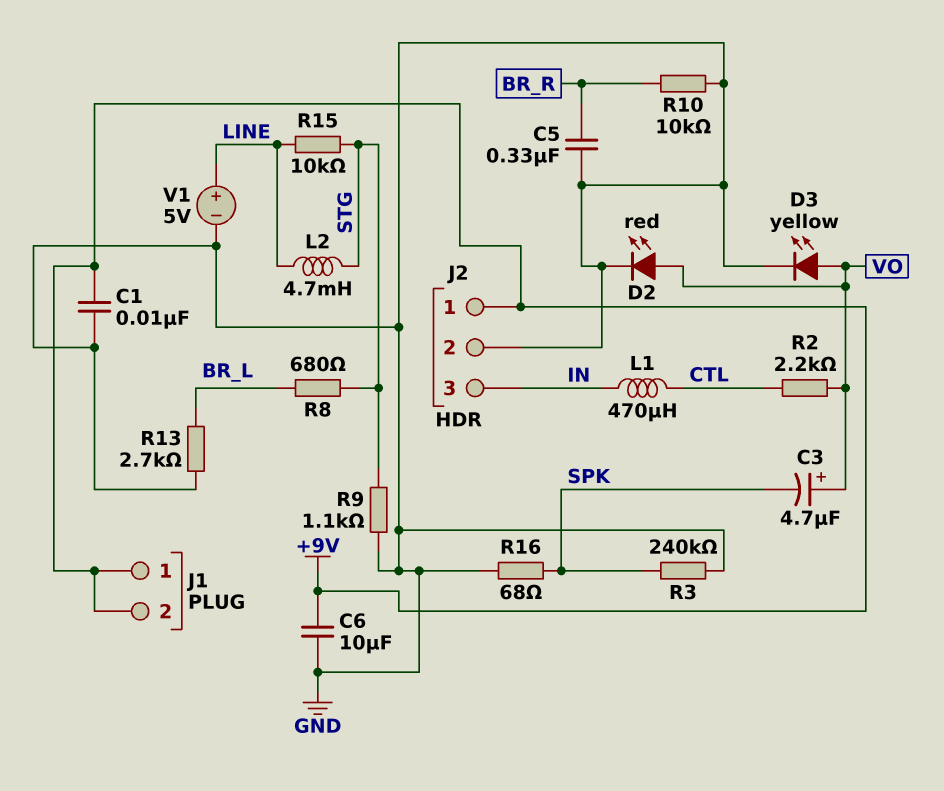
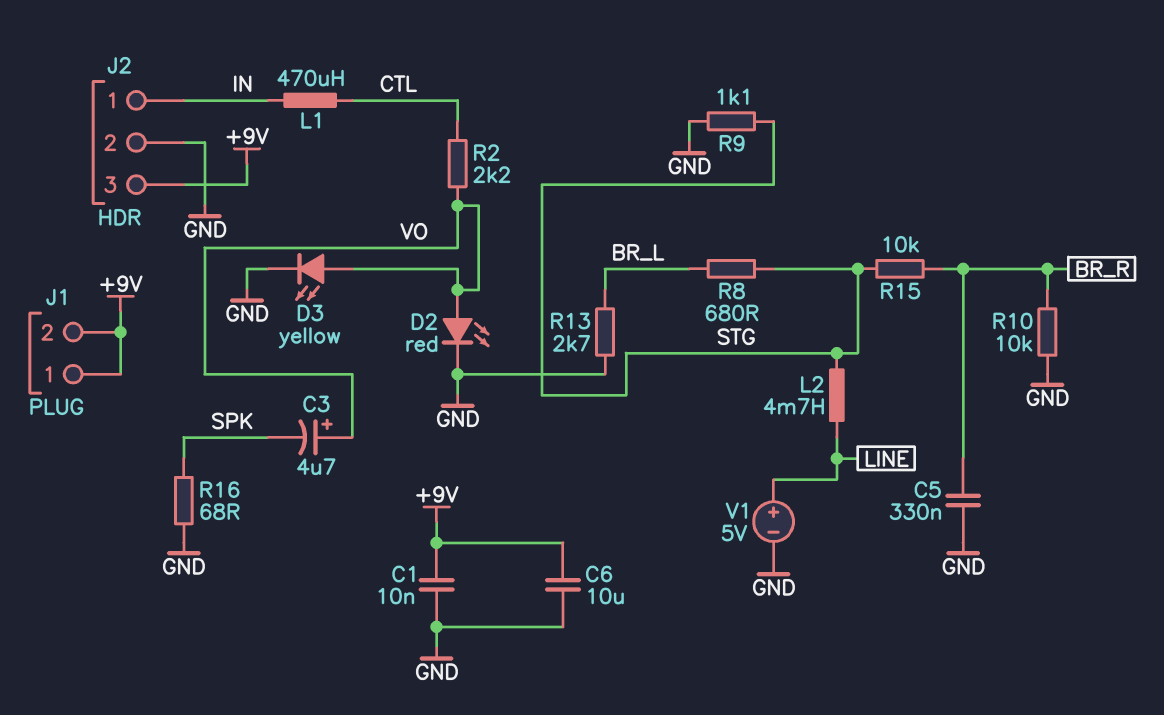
J2 pin 1: +9V -> IN
J2 pin 3: IN -> +9V
R3: 240k (GND, SPK) -> none
R15: 10k (LINE, STG) -> 10k (BR_R, STG)

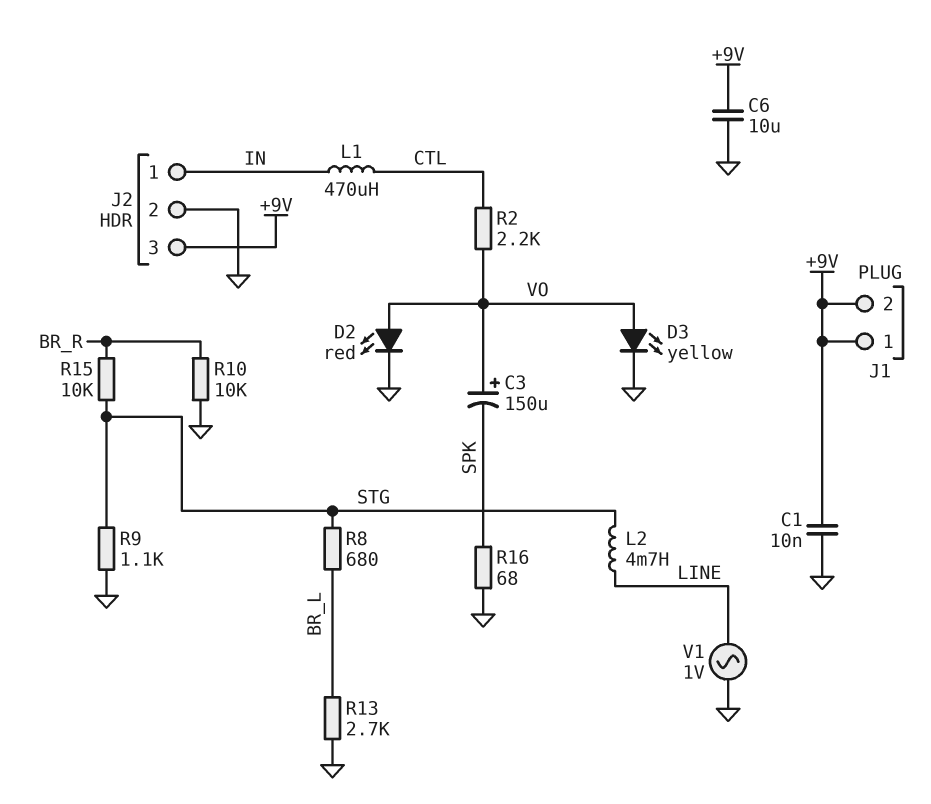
C3: 4.7uF (plus VO, minus SPK) -> 150uF (plus VO, minus SPK)
C5: 330nF (BR_R, GND) -> none
V1: 5V (plus LINE, minus GND) -> AC 1V (GND, LINE)

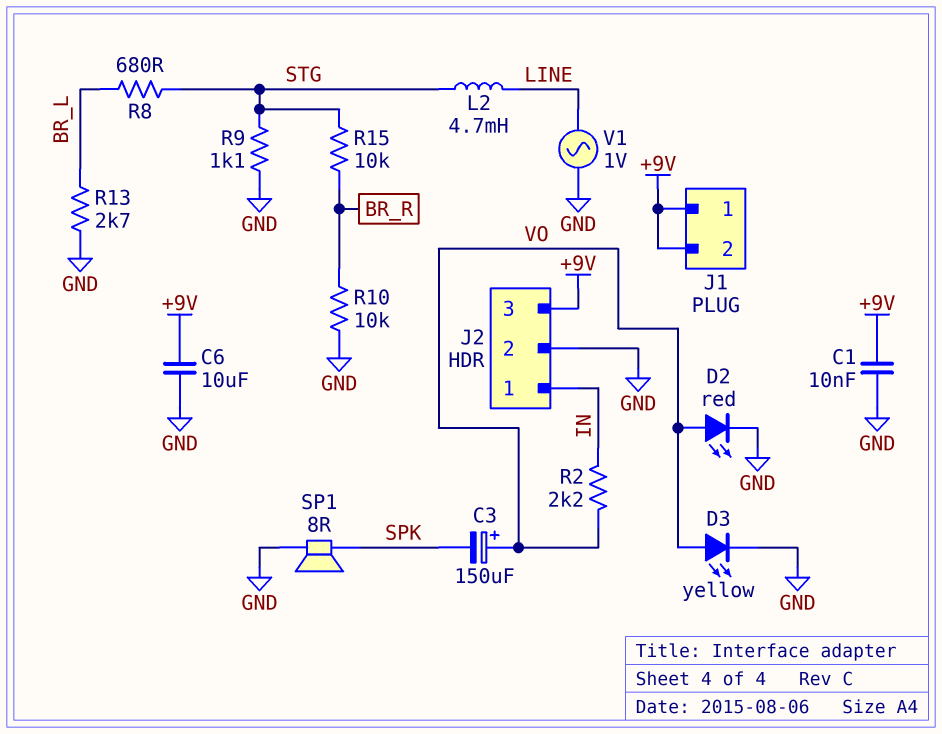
L1: 470uH (CTL, IN) -> none
R2: 2.2k (CTL, VO) -> 2.2k (IN, VO)
R16: 68 (GND, SPK) -> none
SP1: none -> speaker 8R (GND, SPK)

